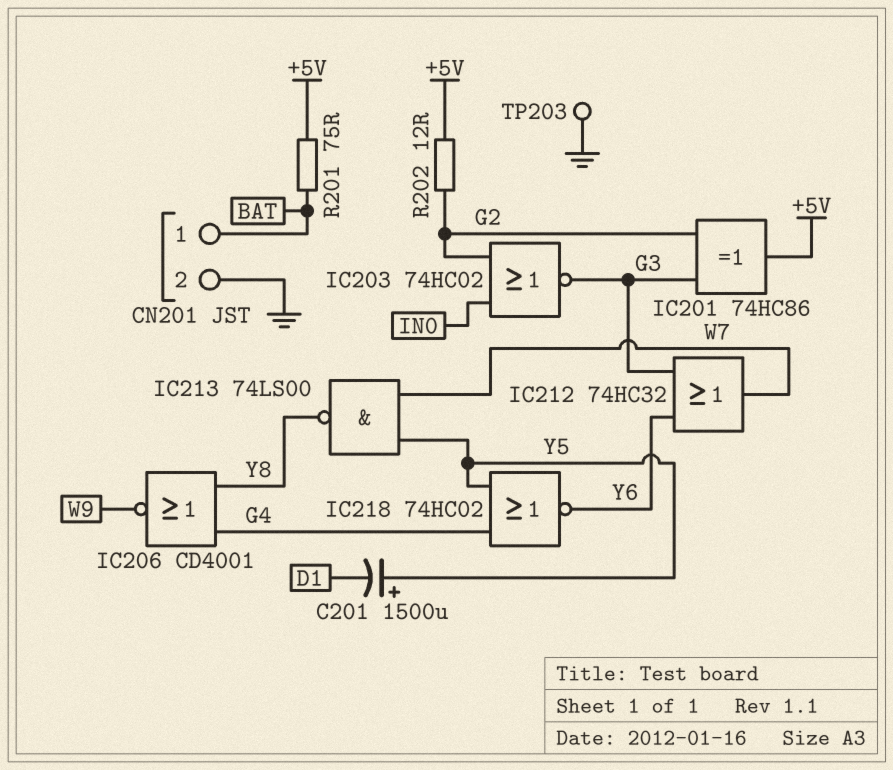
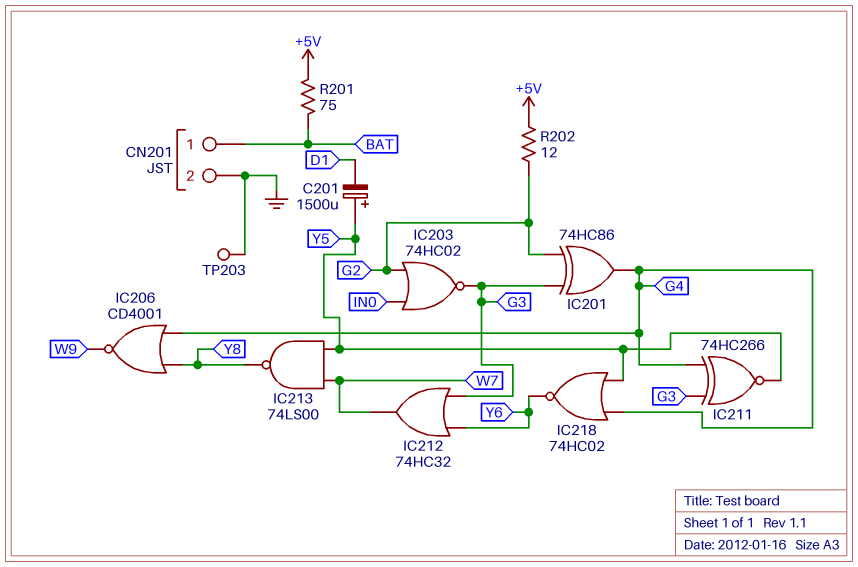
IC201: XOR 74HC86 (in G2, in G3, out +5V) -> XOR 74HC86 (in G2, in G3, out G4)
IC211: none -> XNOR 74HC266 (in G3, in G4, out Y5)

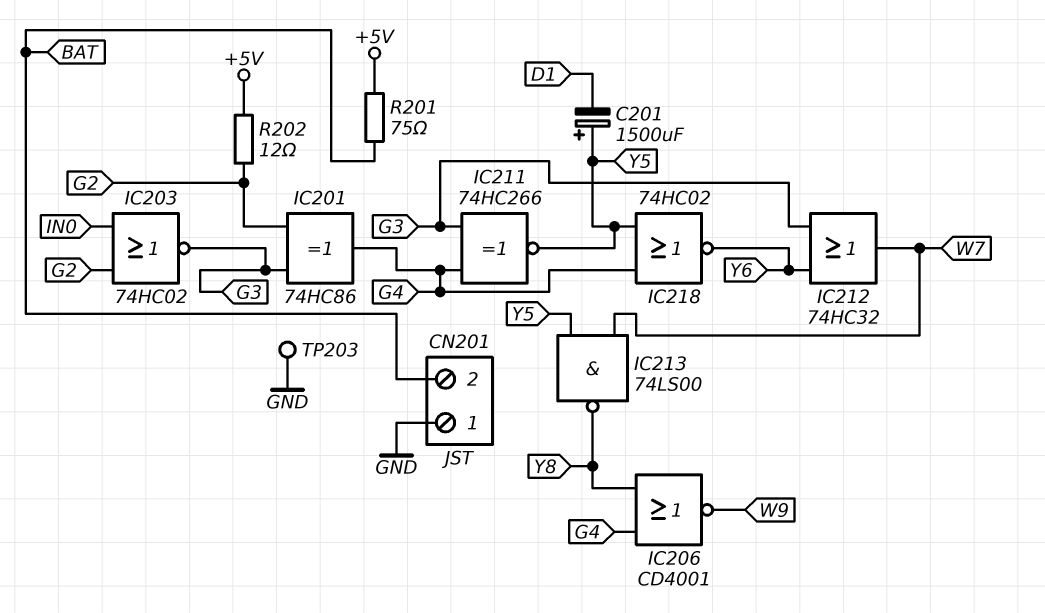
CN201 pin 1: BAT -> GND
CN201 pin 2: GND -> BAT

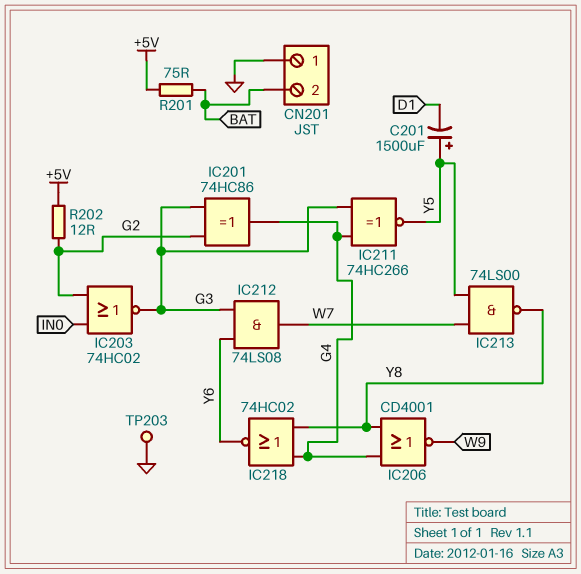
IC212: OR 74HC32 (in G3, in Y6, out W7) -> AND 74LS08 (in G3, in Y6, out W7)
IC218: NOR 74HC02 (in G4, in Y5, out Y6) -> NOR 74HC02 (in G4, in Y8, out Y6)

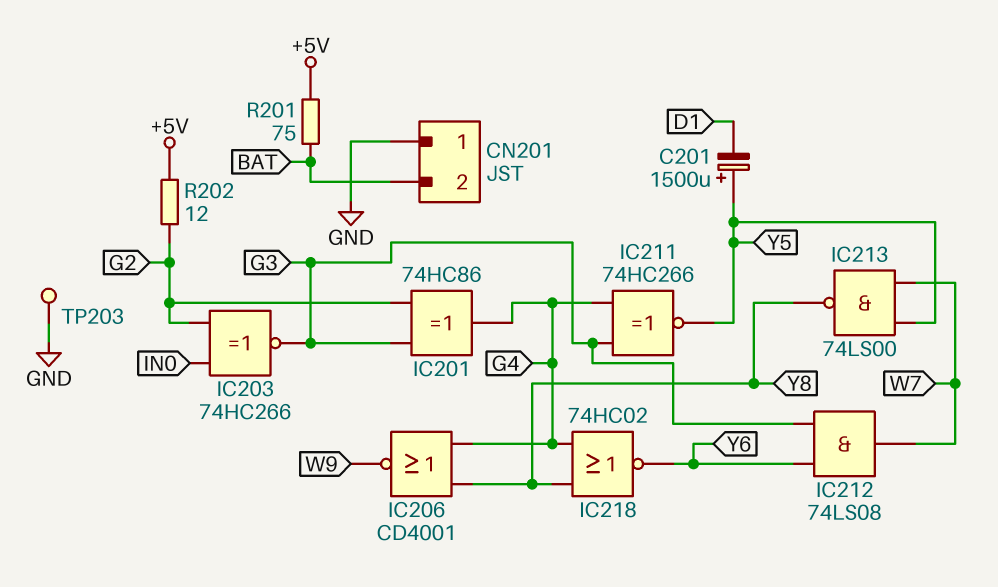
IC203: NOR 74HC02 (in G2, in IN0, out G3) -> XNOR 74HC266 (in G2, in IN0, out G3)

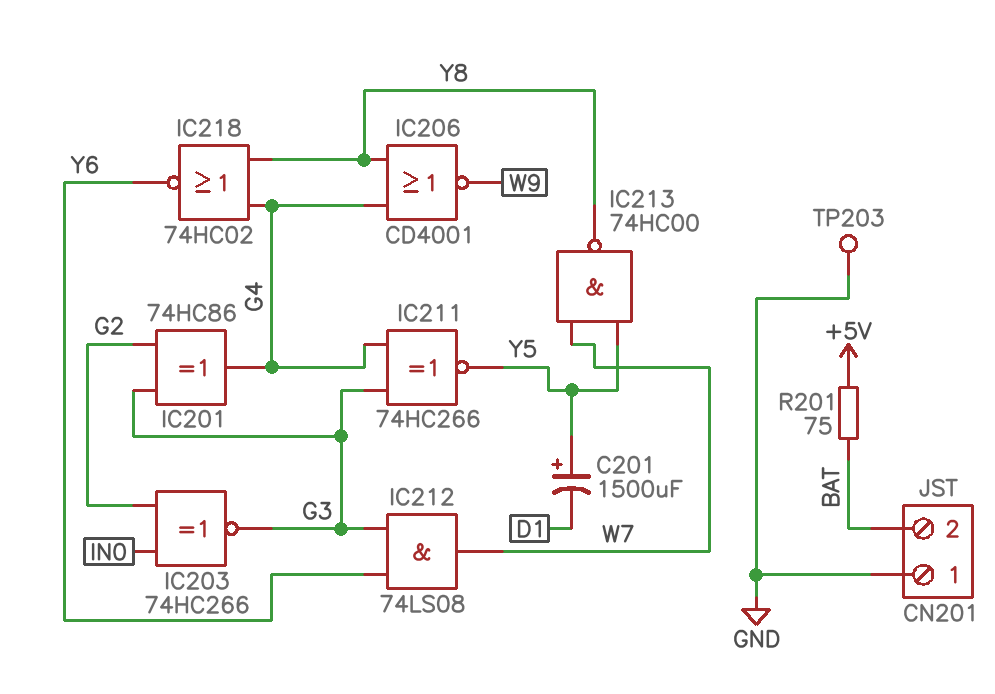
IC213: NAND 74LS00 (in W7, in Y5, out Y8) -> NAND 74HC00 (in W7, in Y5, out Y8)
R202: 12 (+5V, G2) -> none

